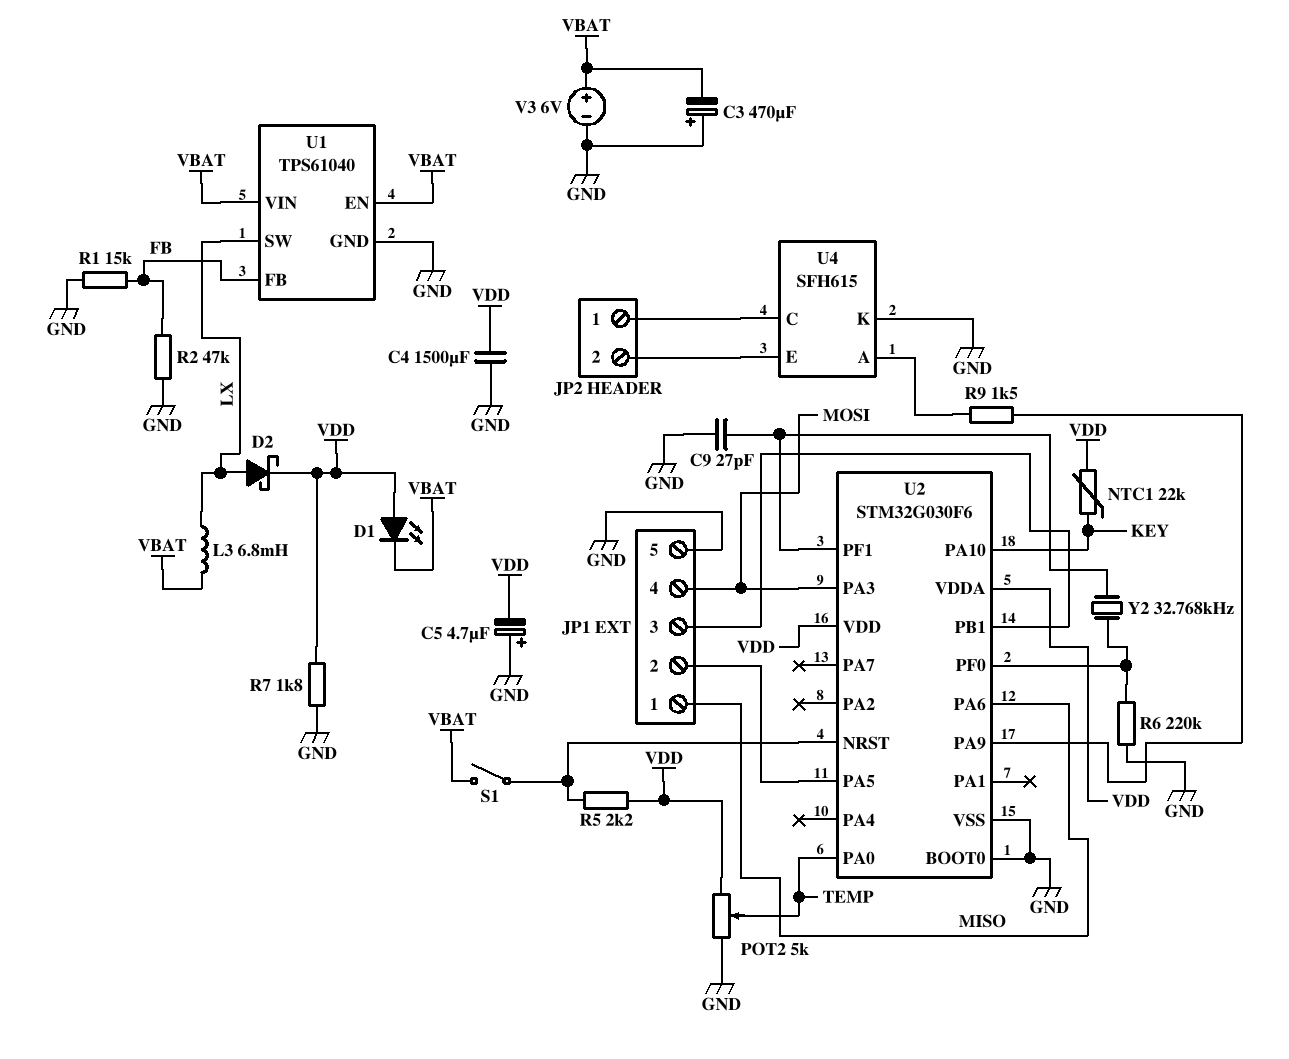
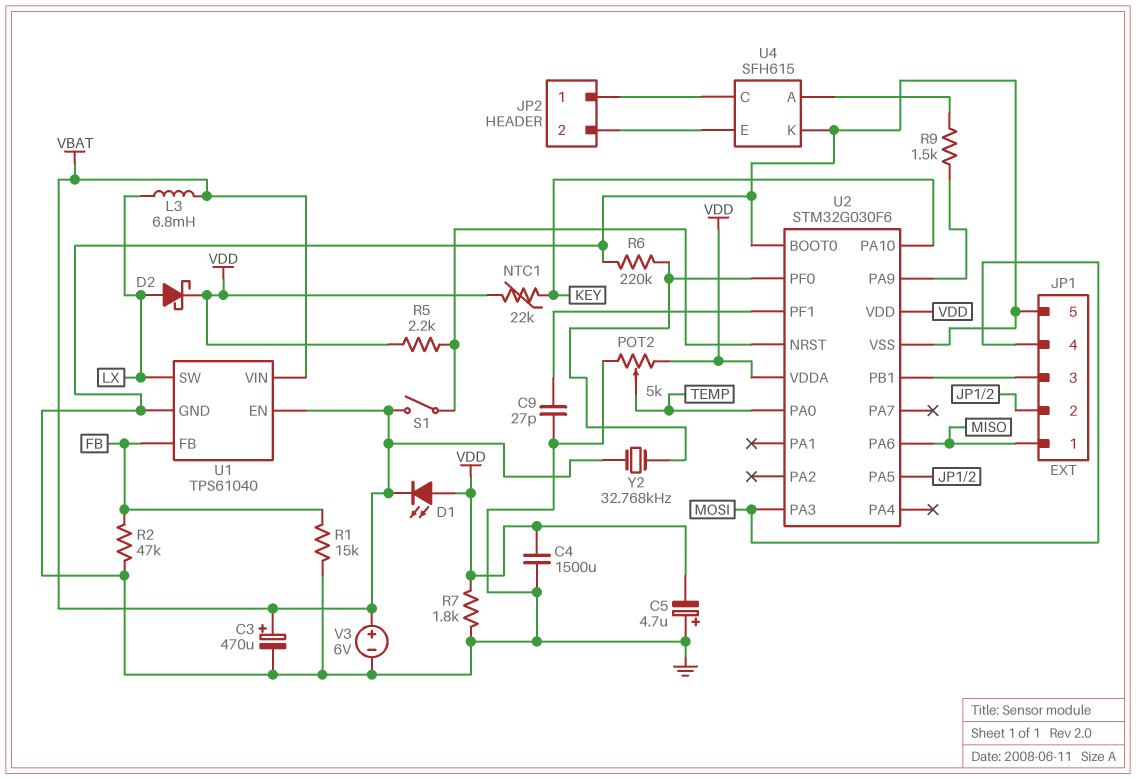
C3: 470uF (plus GND, minus VBAT) -> 470uF (plus VBAT, minus GND)
Y2: 32.768kHz (U2/PF0, U2/PF1) -> 32.768kHz (U2/PF0, VBAT)

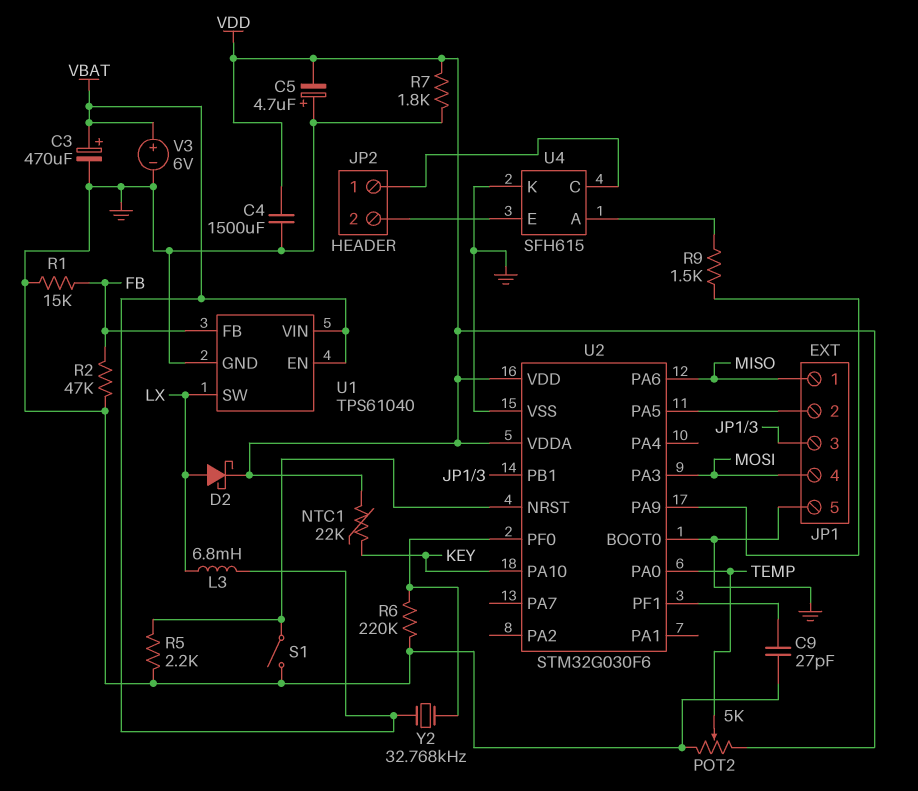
D1: LED (A VDD, K VBAT) -> none
R5: 2.2k (U2/NRST, VDD) -> 2.2k (GND, U2/NRST)
S1: switch (U2/NRST, VBAT) -> switch (GND, U2/NRST)

